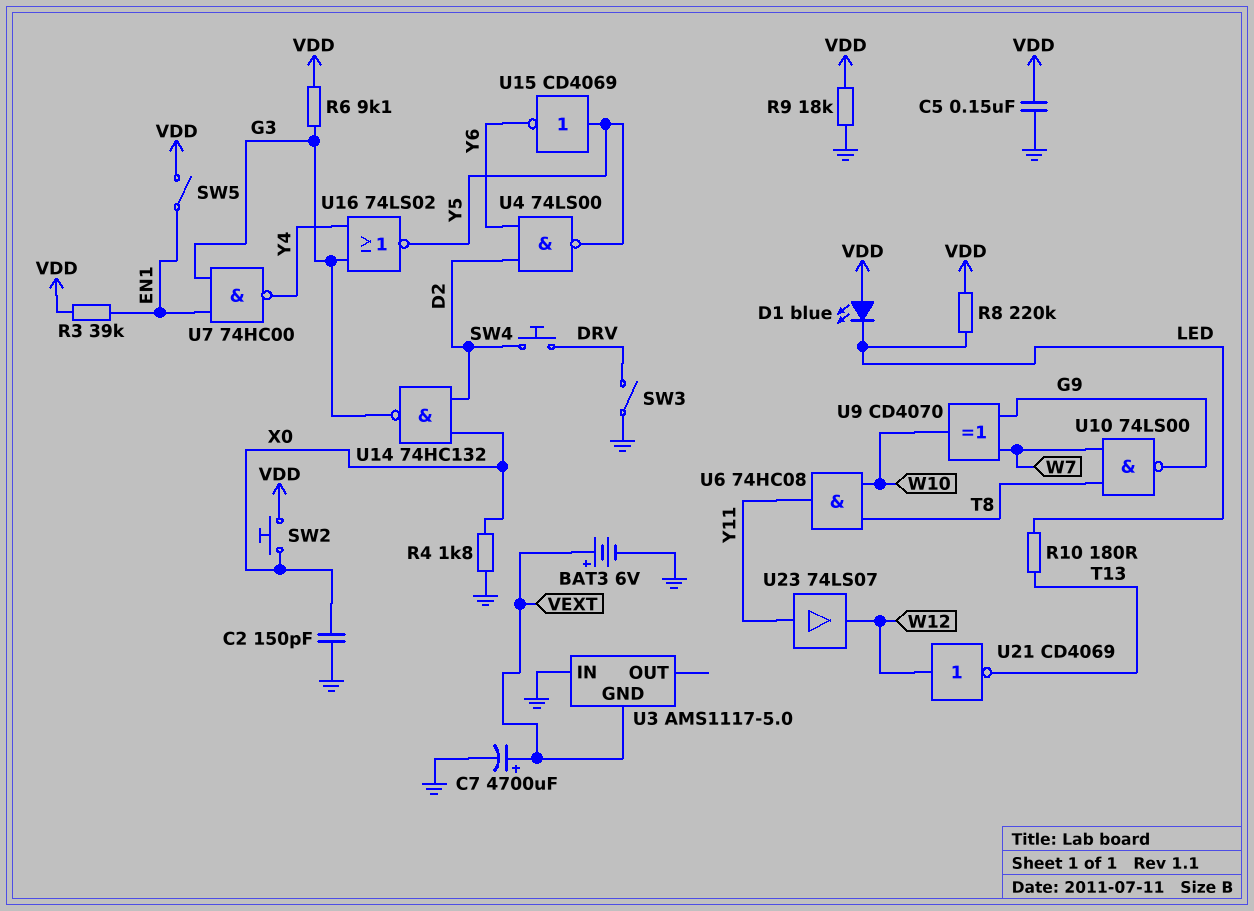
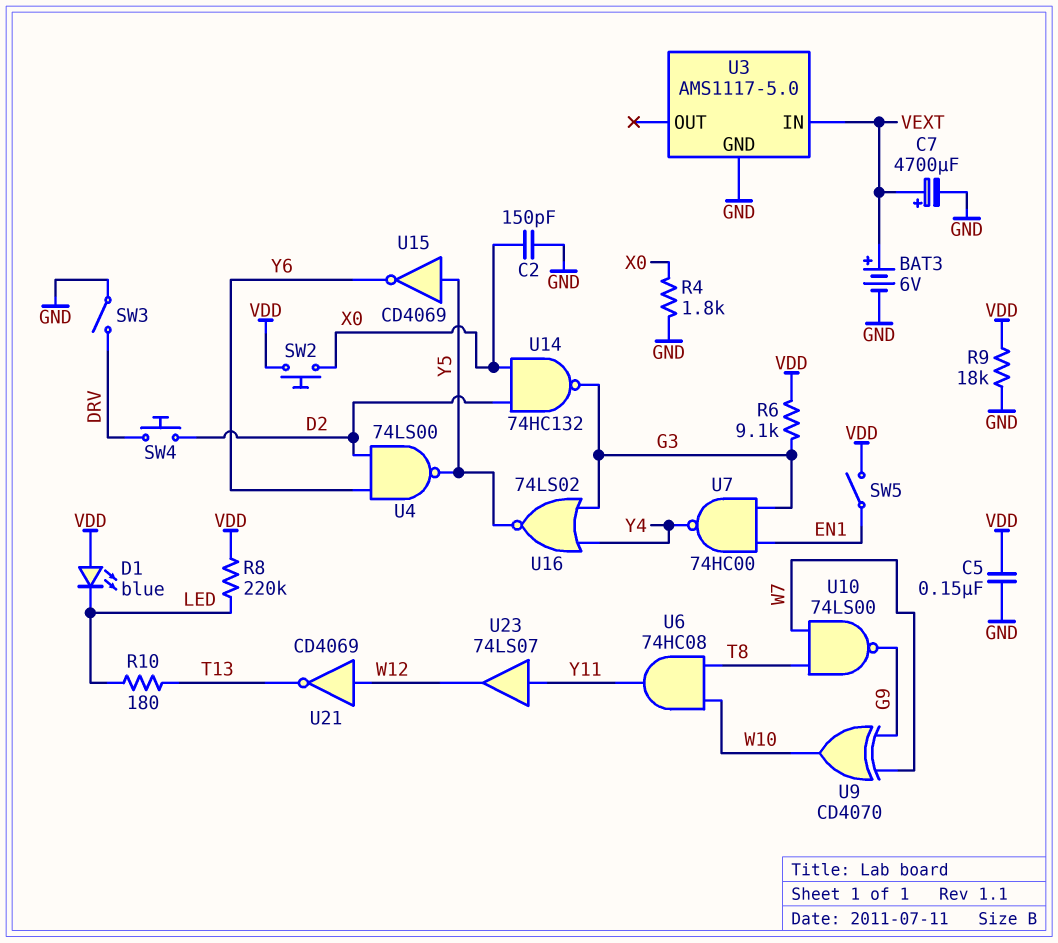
R3: 39k (EN1, VDD) -> none
U3 pin GND: VEXT -> GND
U3 pin IN: GND -> VEXT

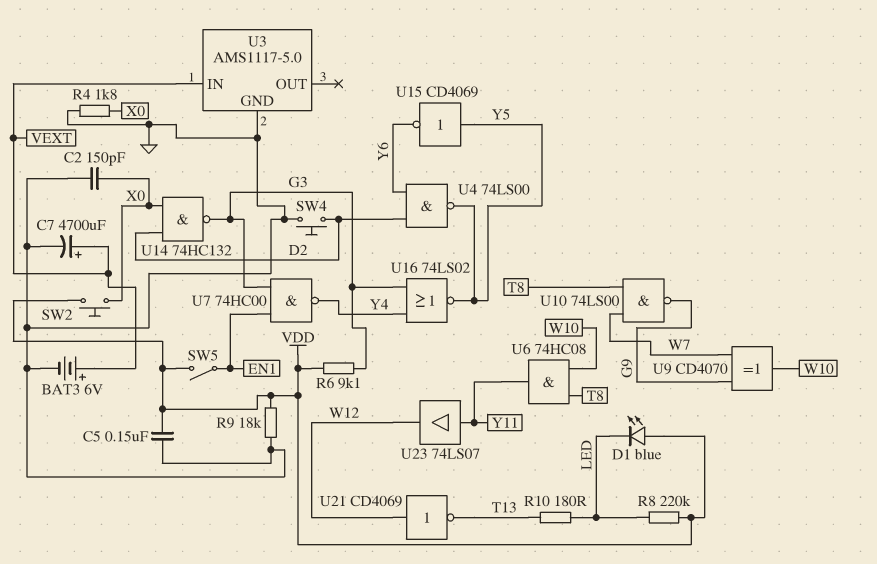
SW3: switch (DRV, GND) -> none
SW4: button (D2, DRV) -> button (D2, GND)

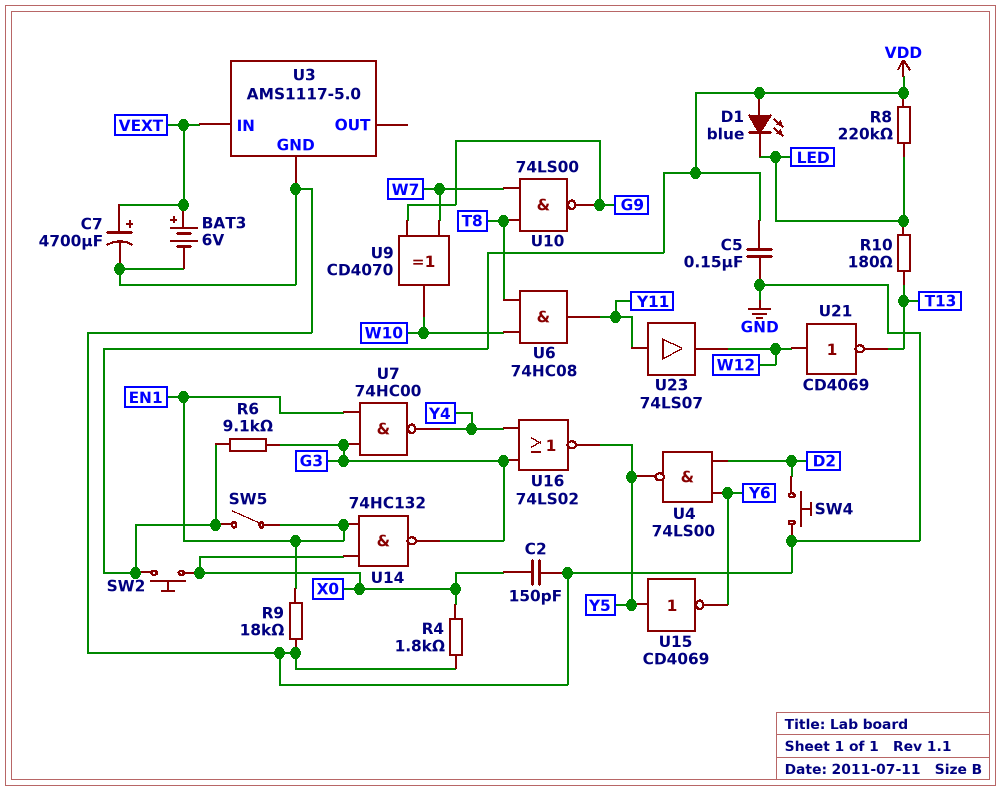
R9: 18k (GND, VDD) -> 18k (EN1, GND)
U14: NAND 74HC132 (in D2, in X0, out G3) -> NAND 74HC132 (in EN1, in X0, out G3)

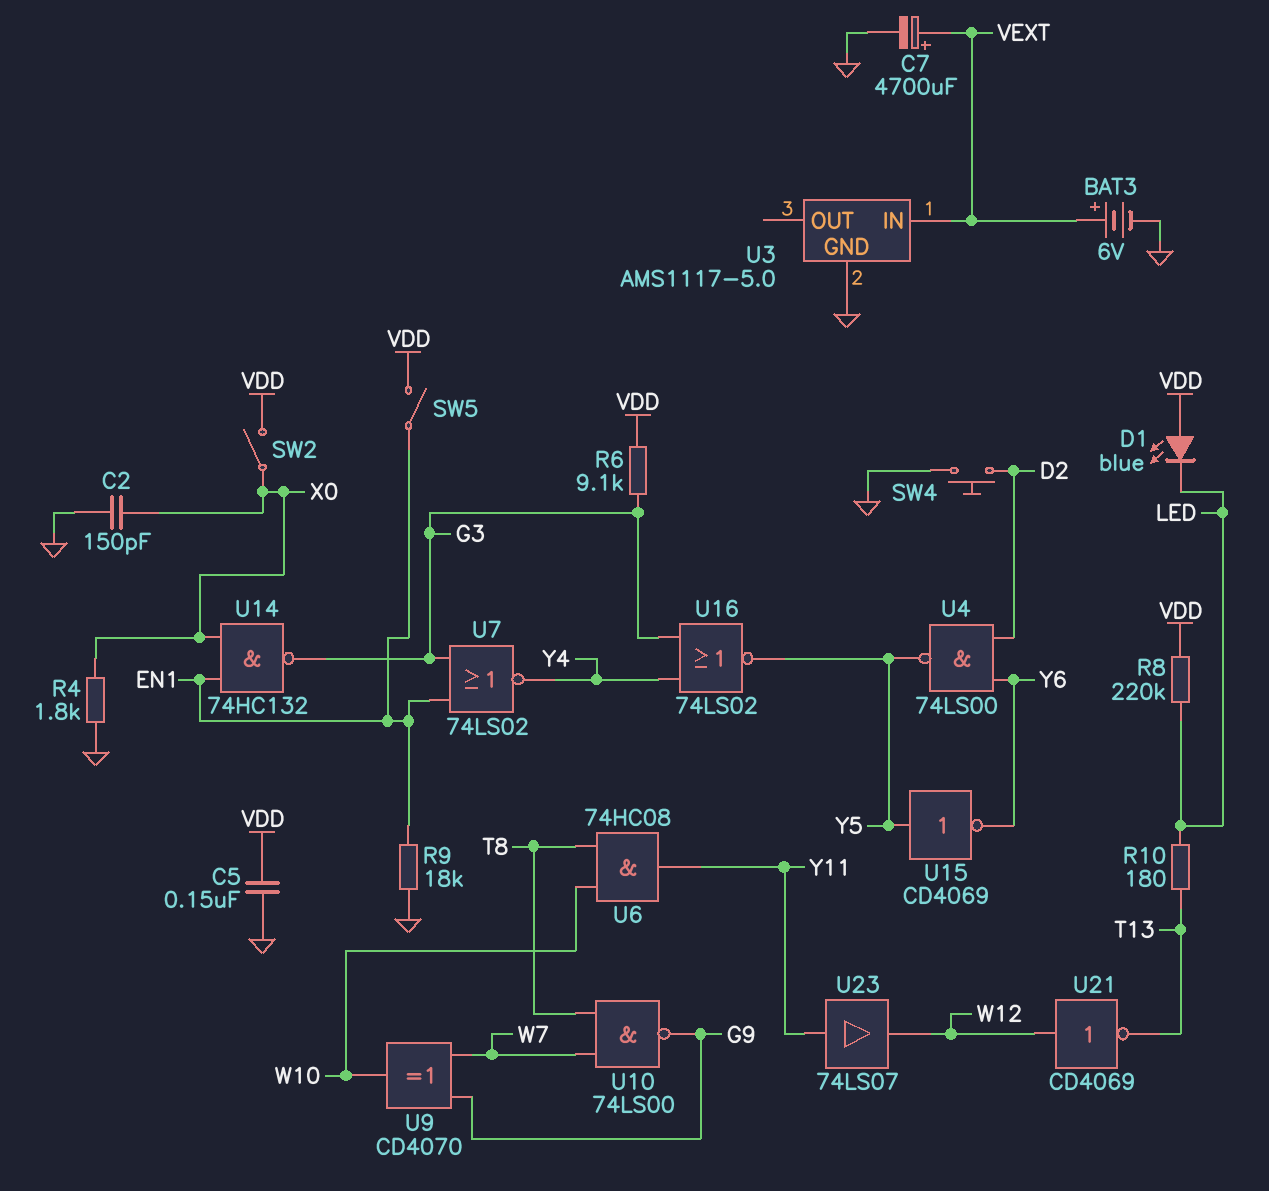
SW2: button (VDD, X0) -> switch (VDD, X0)
U7: NAND 74HC00 (in EN1, in G3, out Y4) -> NOR 74LS02 (in EN1, in G3, out Y4)

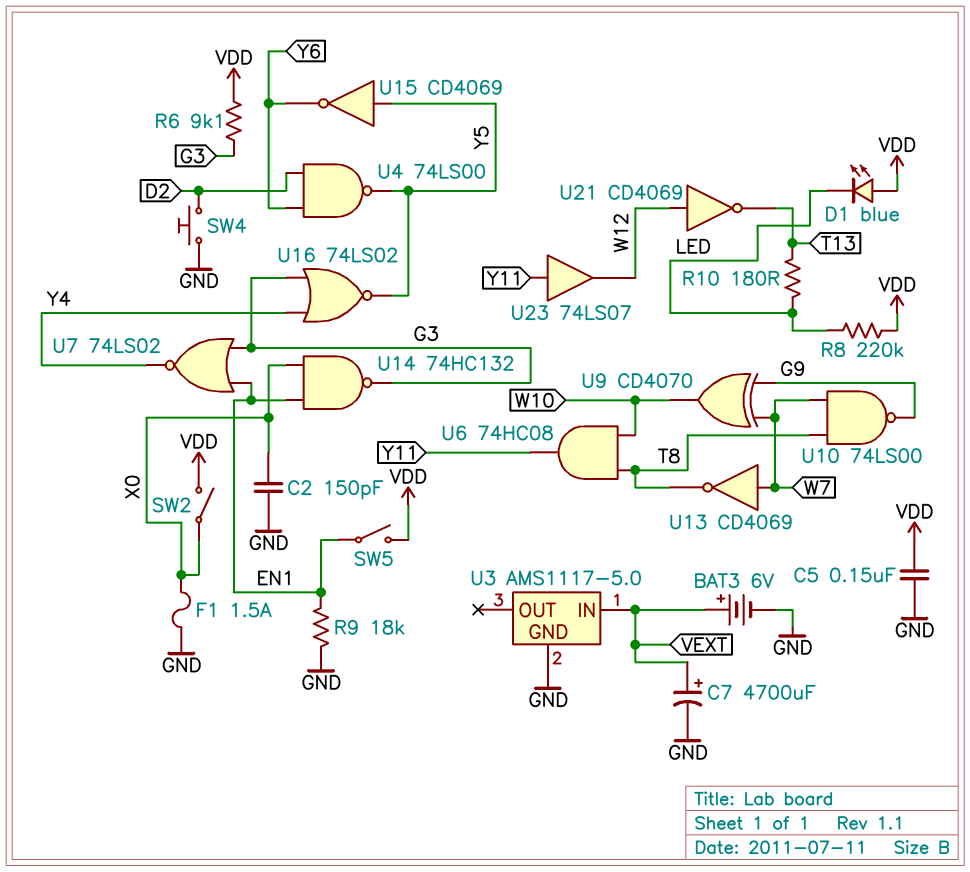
F1: none -> 1.5A (GND, X0)
R4: 1.8k (GND, X0) -> none
U13: none -> NOT CD4069 (in W7, out T8)

